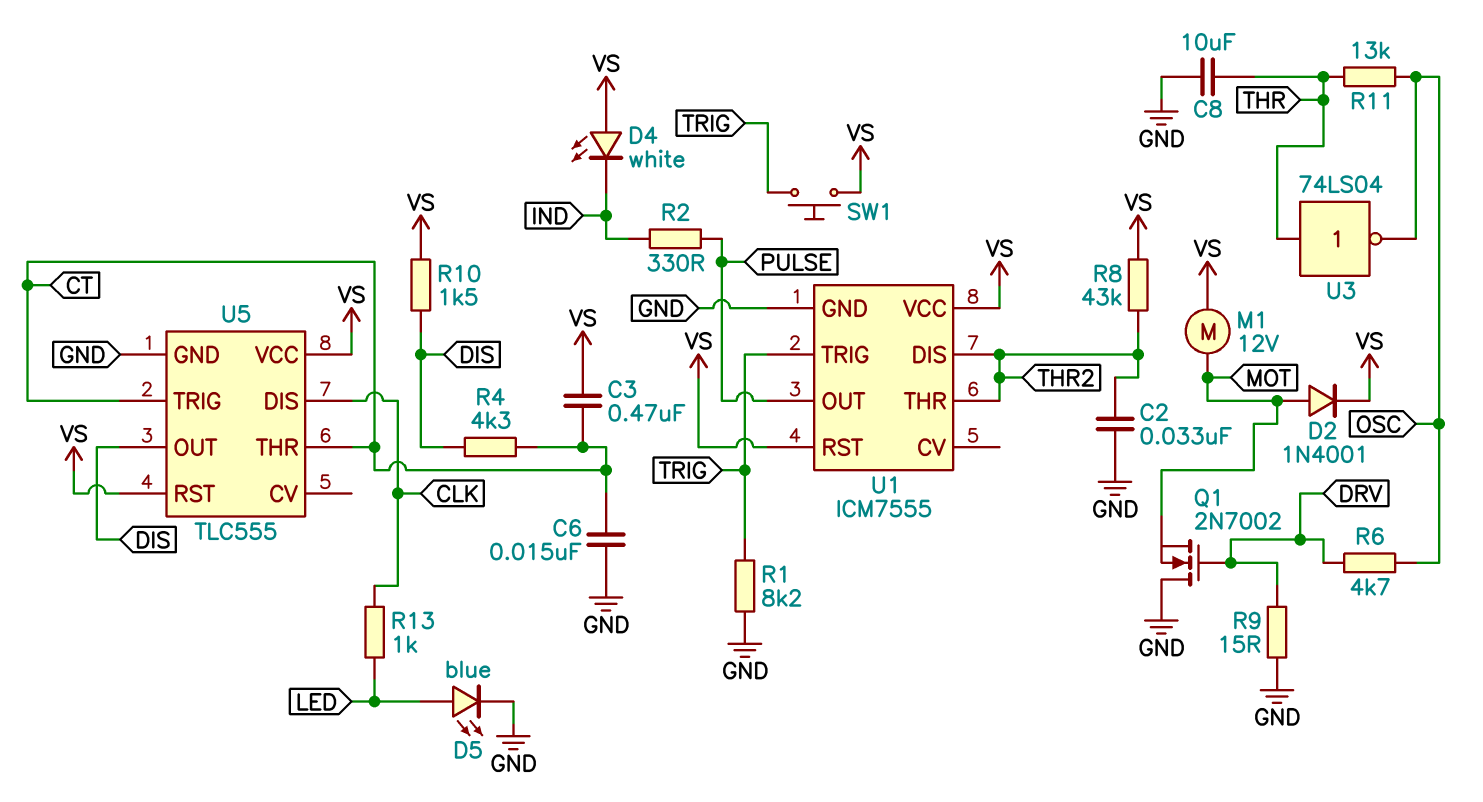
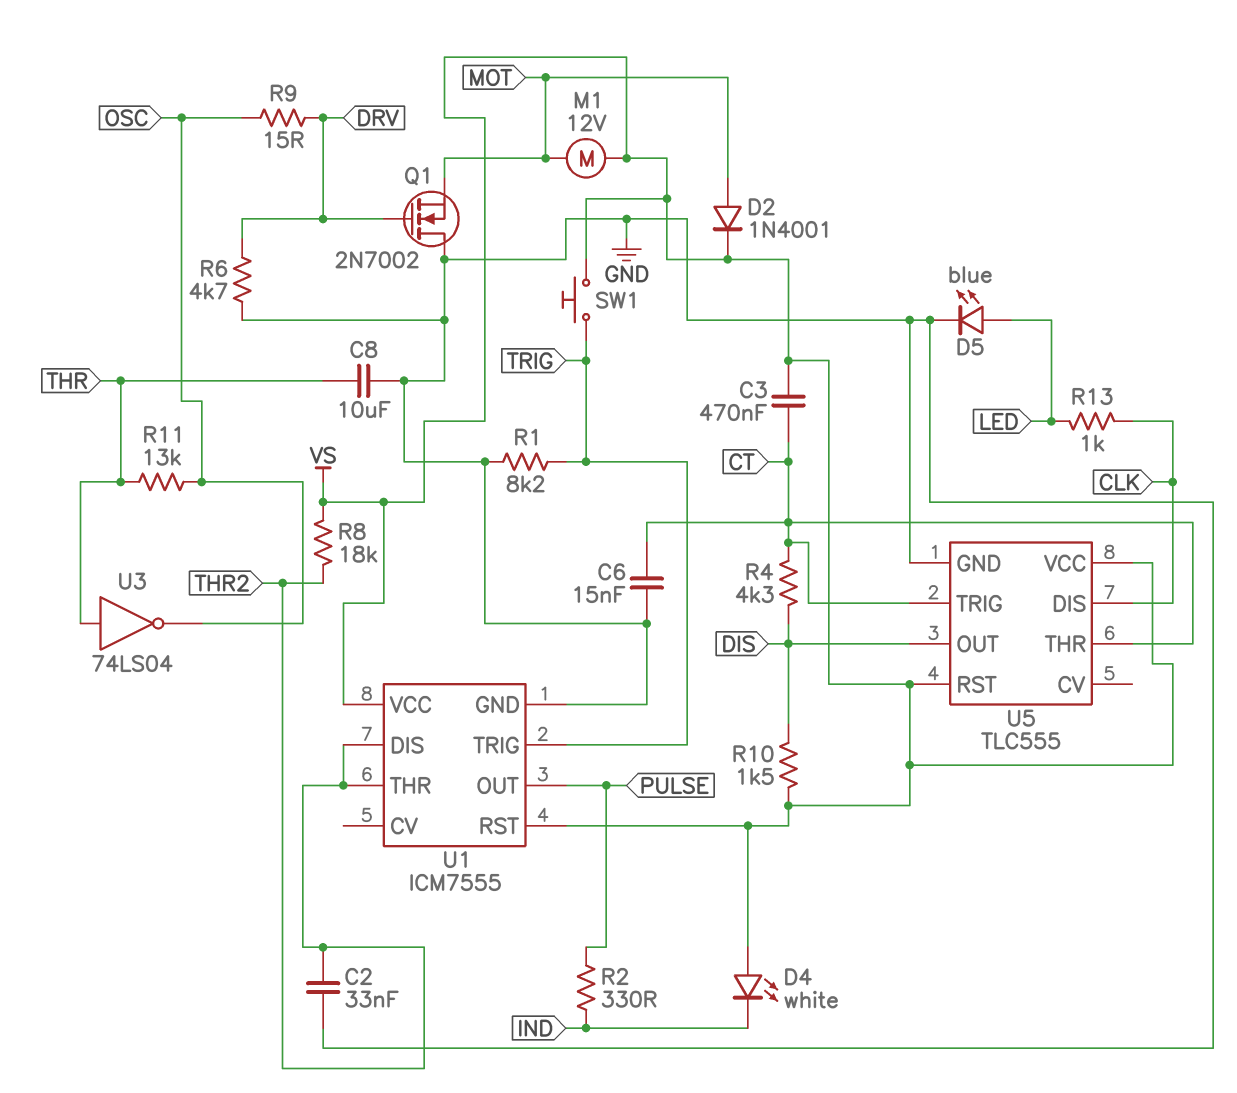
R6: 4.7k (DRV, OSC) -> 4.7k (DRV, GND)
R8: 43k (THR2, VS) -> 18k (THR2, VS)
R9: 15 (DRV, GND) -> 15 (DRV, OSC)

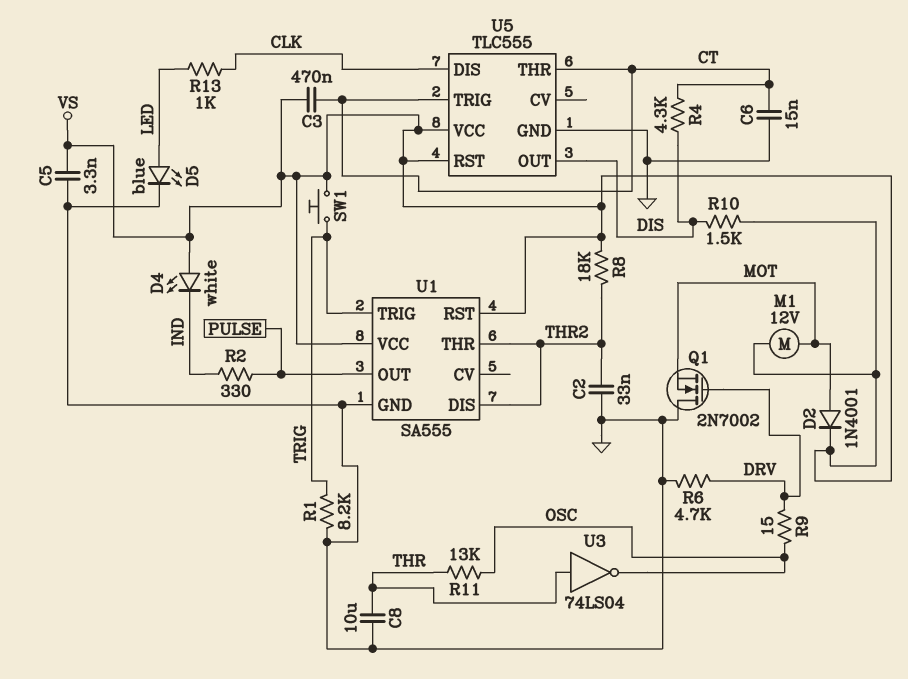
C5: none -> 3.3nF (GND, VS)
U1: ICM7555 -> SA555

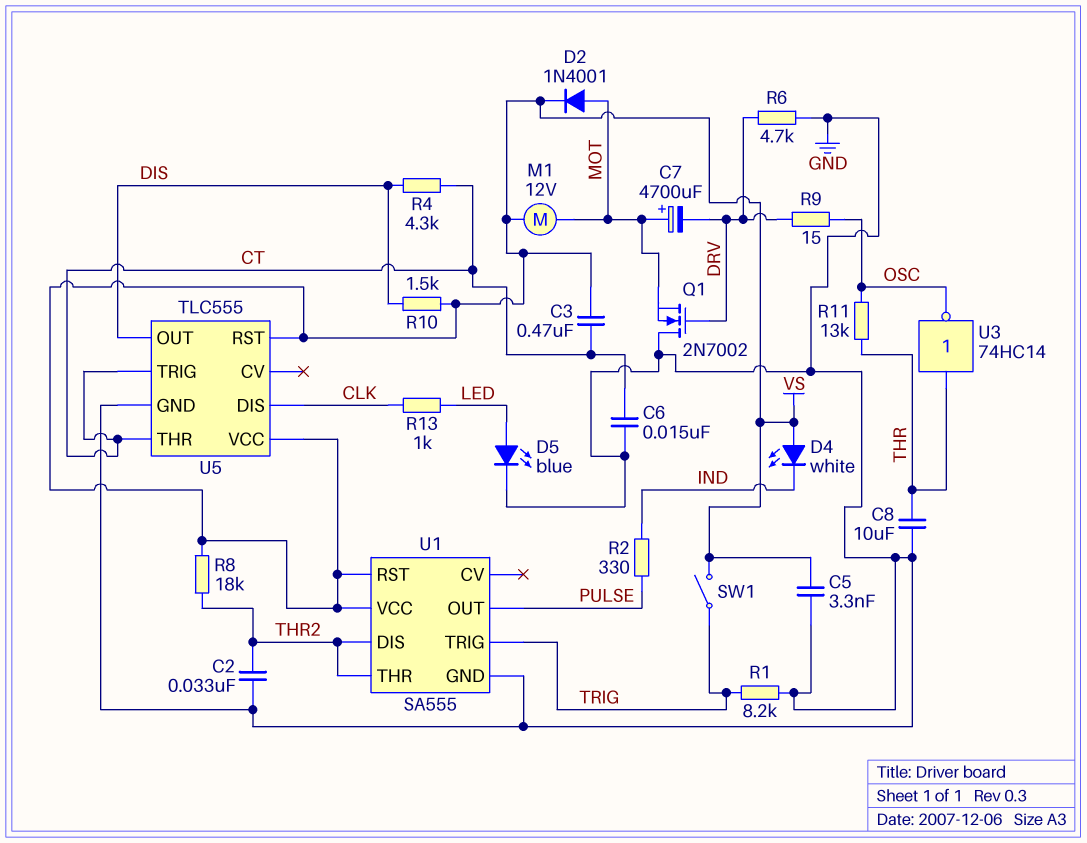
C7: none -> 4700uF (plus MOT, minus DRV)
SW1: button (TRIG, VS) -> switch (TRIG, VS)
U3: NOT 74LS04 (in THR, out OSC) -> NOT 74HC14 (in THR, out OSC)

